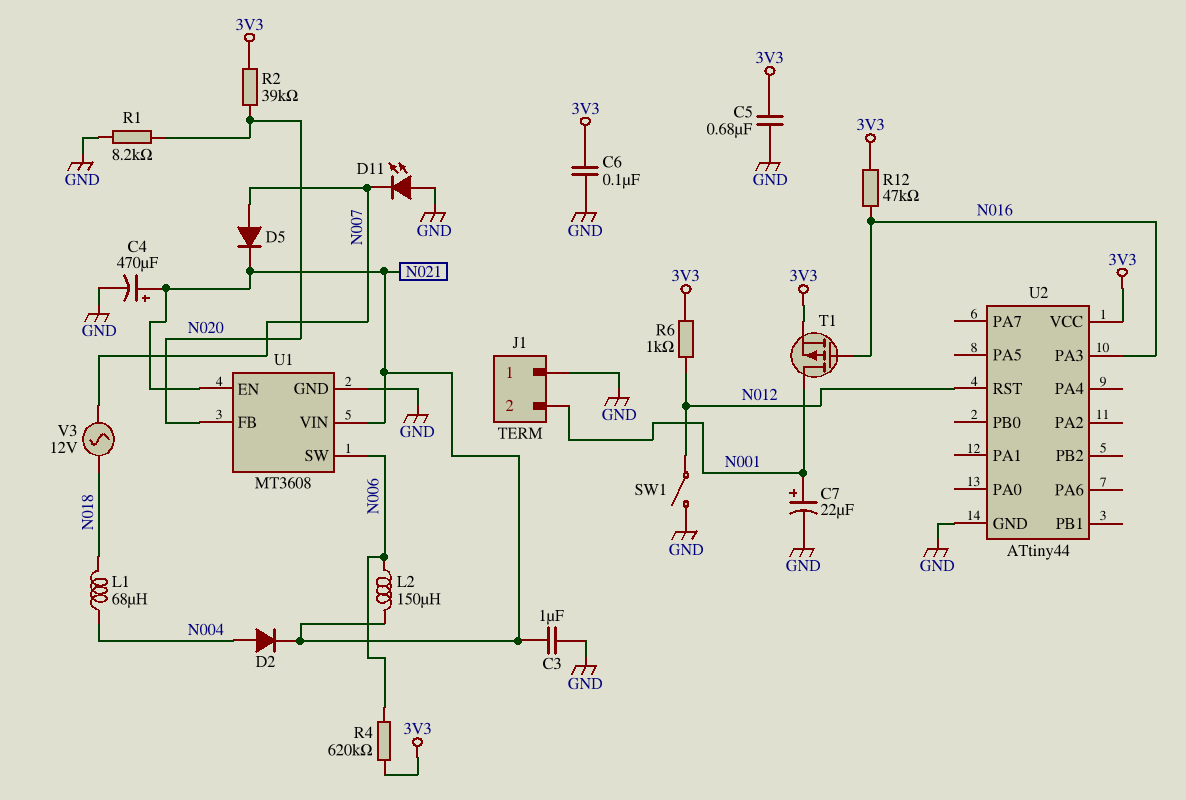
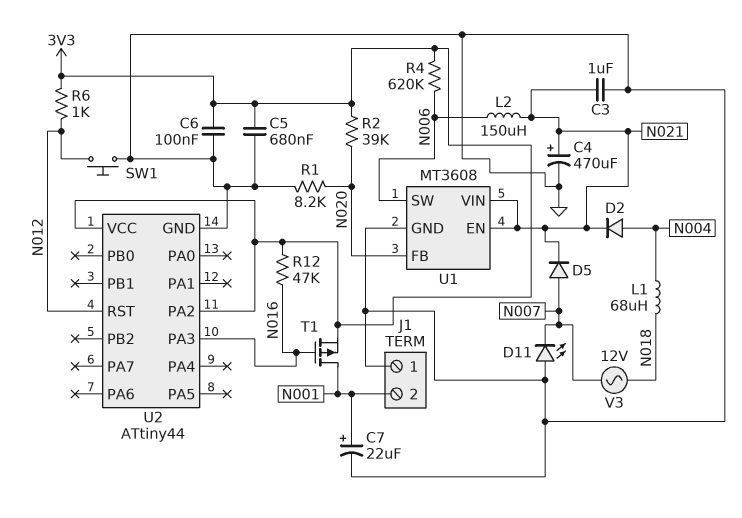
SW1: switch (GND, N012) -> button (GND, N012)
U2 pin PA2: none -> 3V3

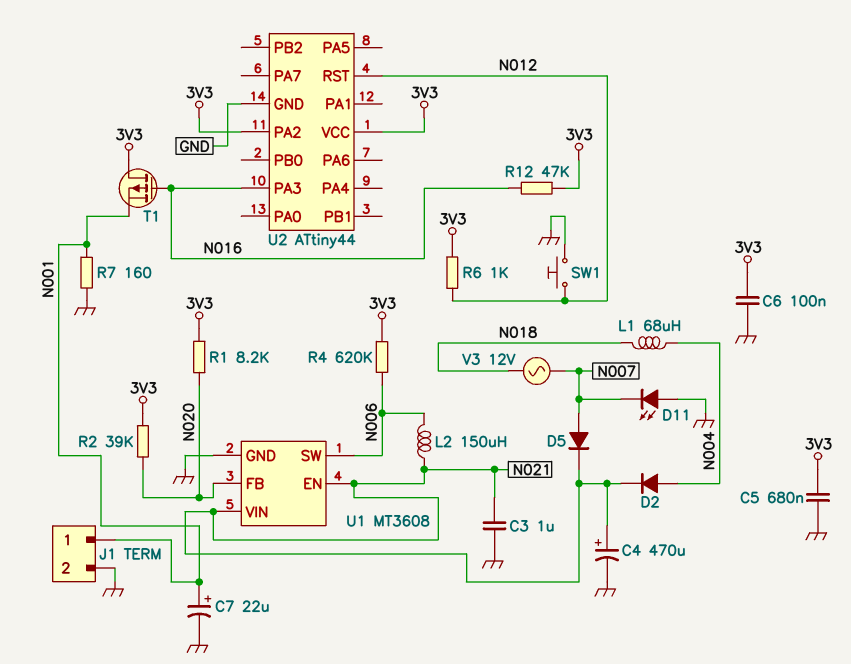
J1 pin 1: GND -> N001
J1 pin 2: N001 -> GND
R1: 8.2k (GND, N020) -> 8.2k (3V3, N020)
R7: none -> 160 (GND, N001)
T1: PMOS (G N016, D N001, S 3V3) -> PMOS (G N016, D 3V3, S N001)

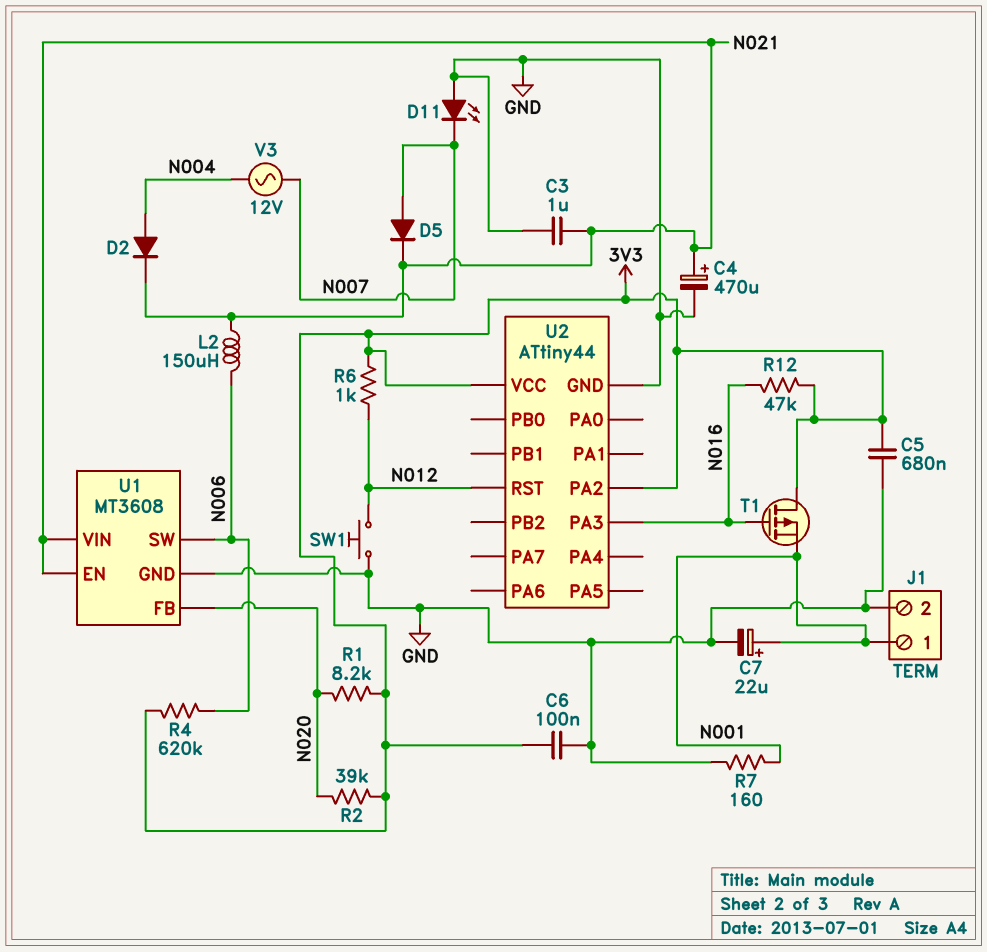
L1: 68uH (N004, N018) -> none
V3: AC 12V (N007, N018) -> AC 12V (N004, N007)

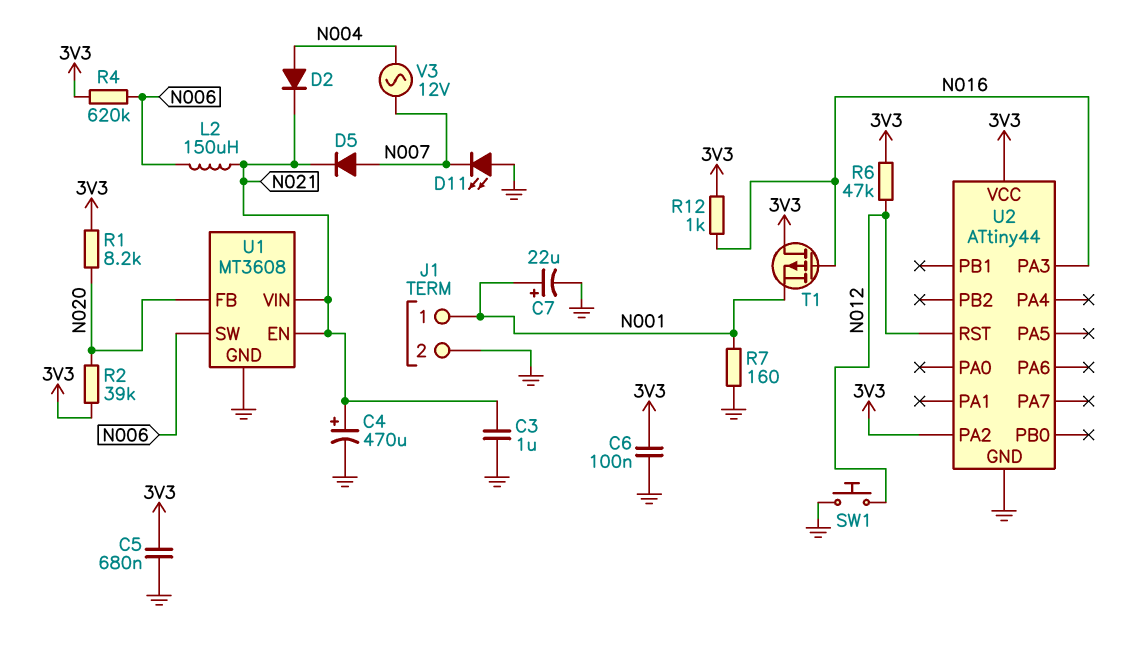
R6: 1k (3V3, N012) -> 47k (3V3, N012)
R12: 47k (3V3, N016) -> 1k (3V3, N016)

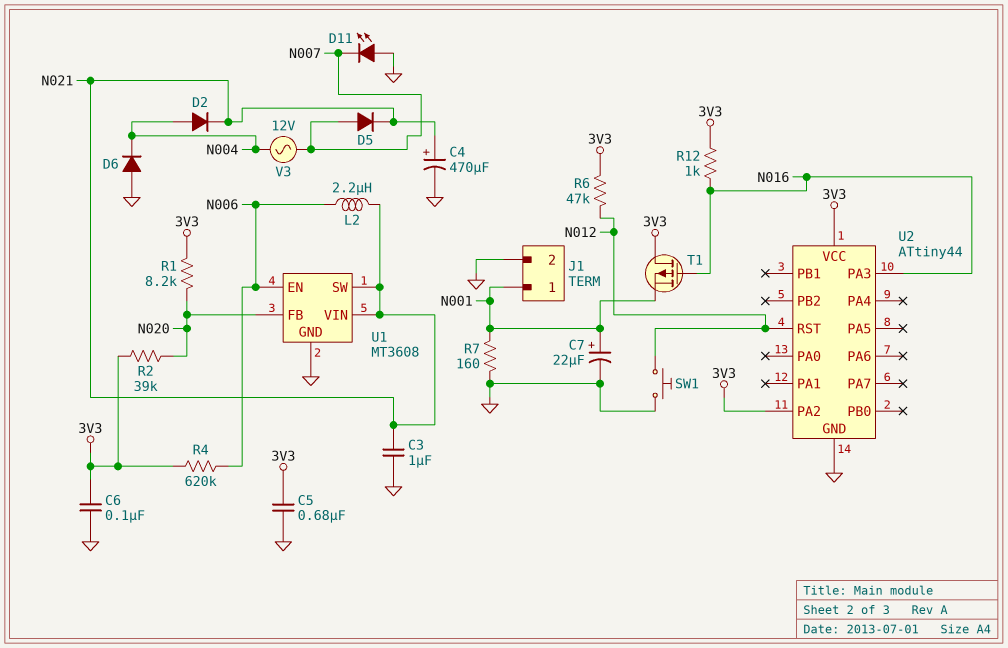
D6: none -> diode (A GND, K N004)
L2: 150uH (N006, N021) -> 2.2uH (N006, N021)
U1 pin EN: N021 -> N006
U1 pin SW: N006 -> N021

